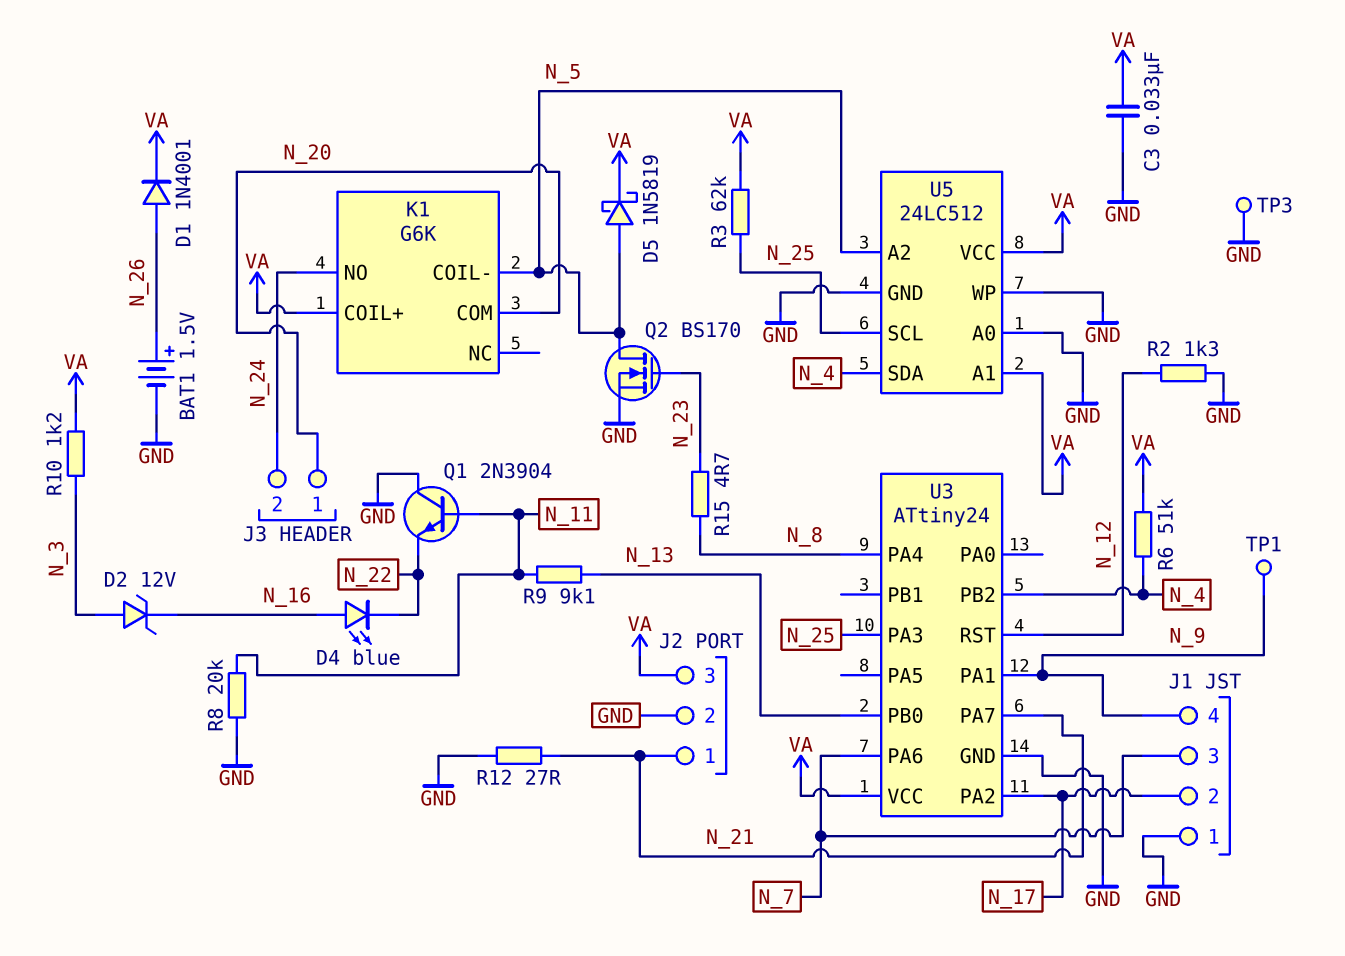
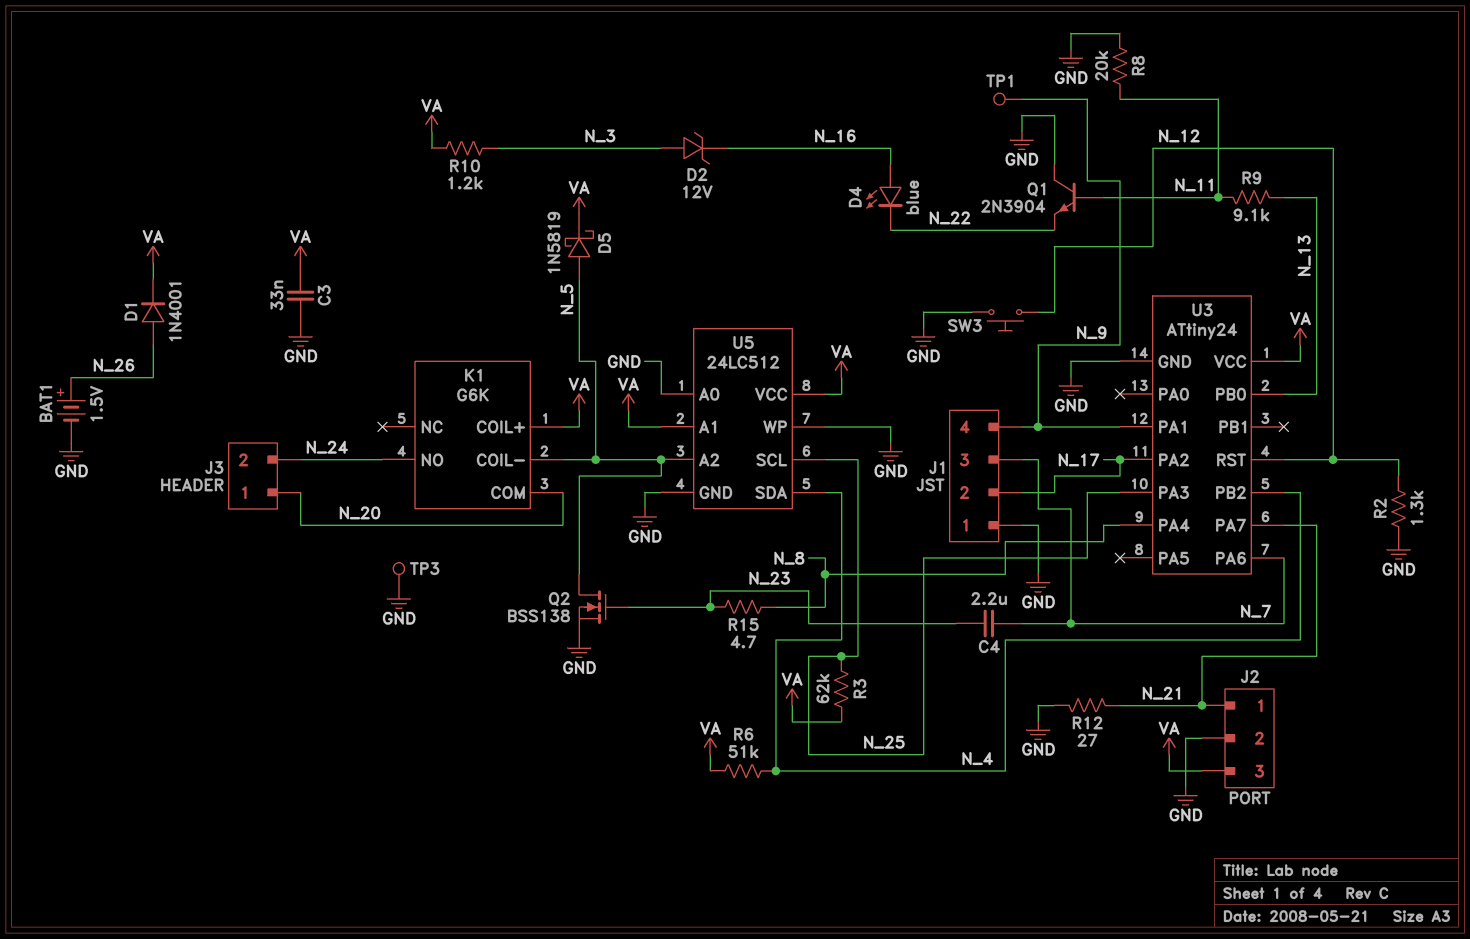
C4: none -> 2.2uF (N_7, N_23)
Q2: NMOS BS170 (G N_23, D N_5, S GND) -> NMOS BSS138 (G N_23, D N_5, S GND)
SW3: none -> button (GND, N_12)

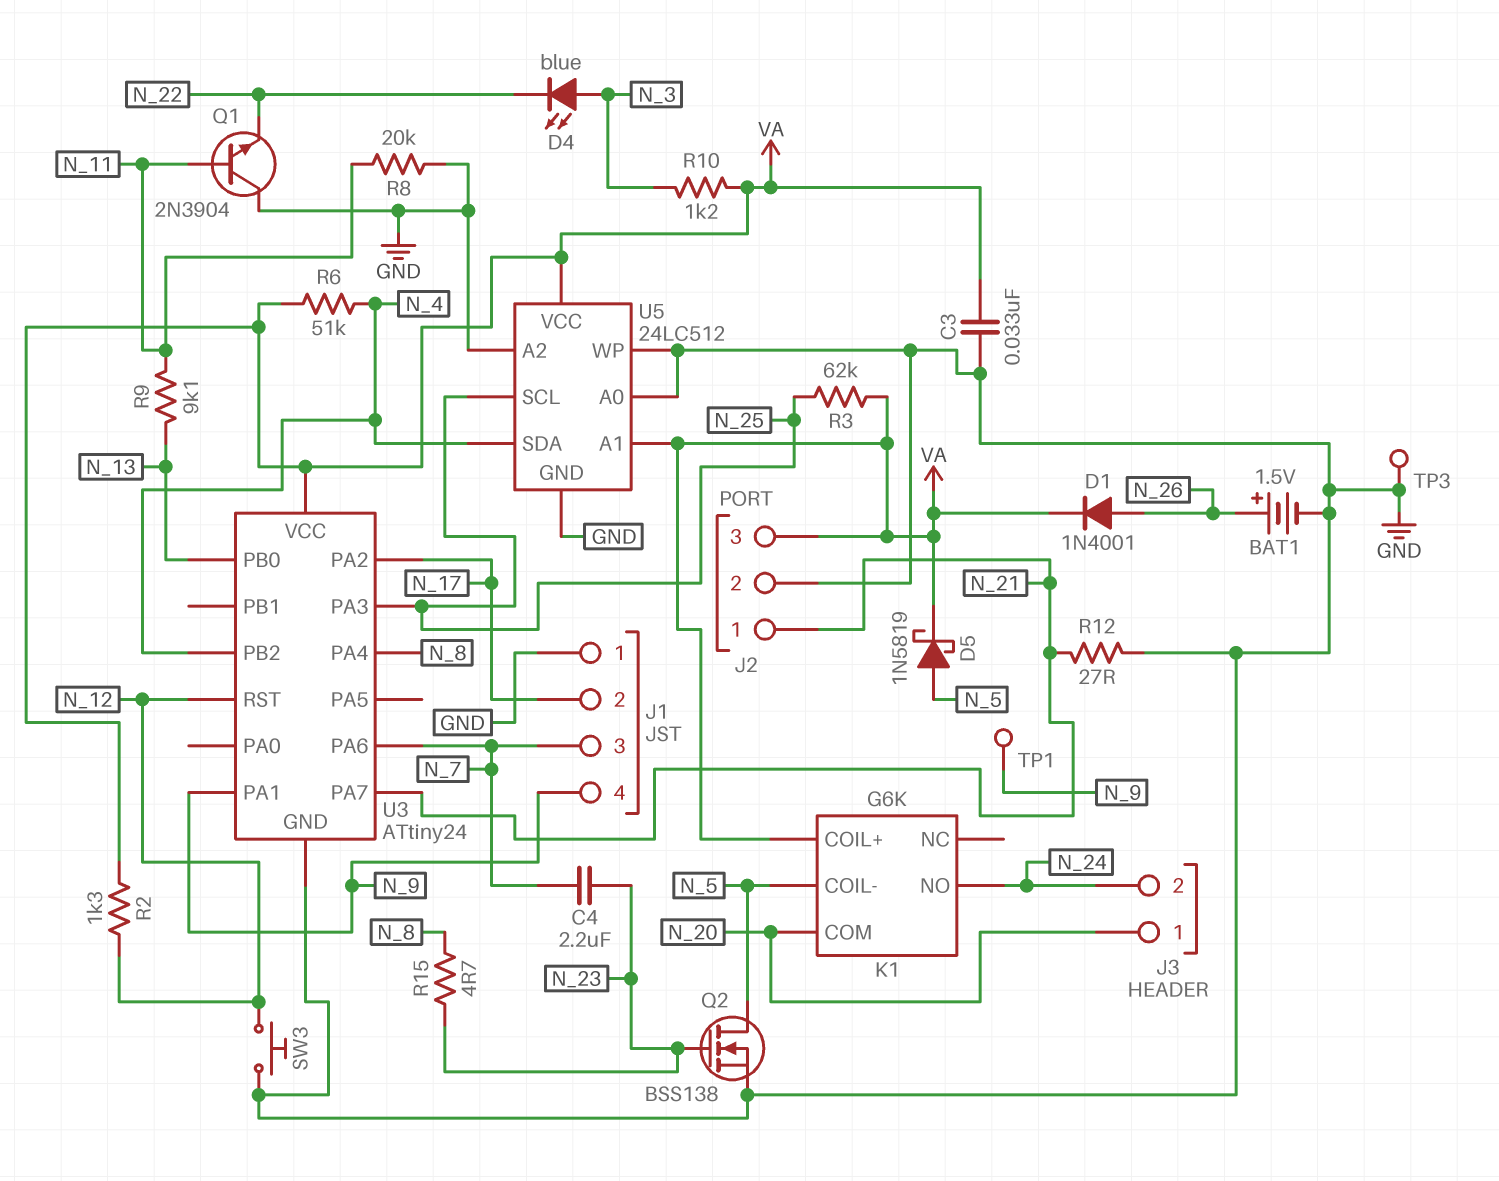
D2: zener 12V (A N_3, K N_16) -> none
D4: LED blue (A N_16, K N_22) -> LED blue (A N_3, K N_22)
R2: 1.3k (GND, N_12) -> 1.3k (N_12, VA)
U5 pin A2: N_5 -> GND

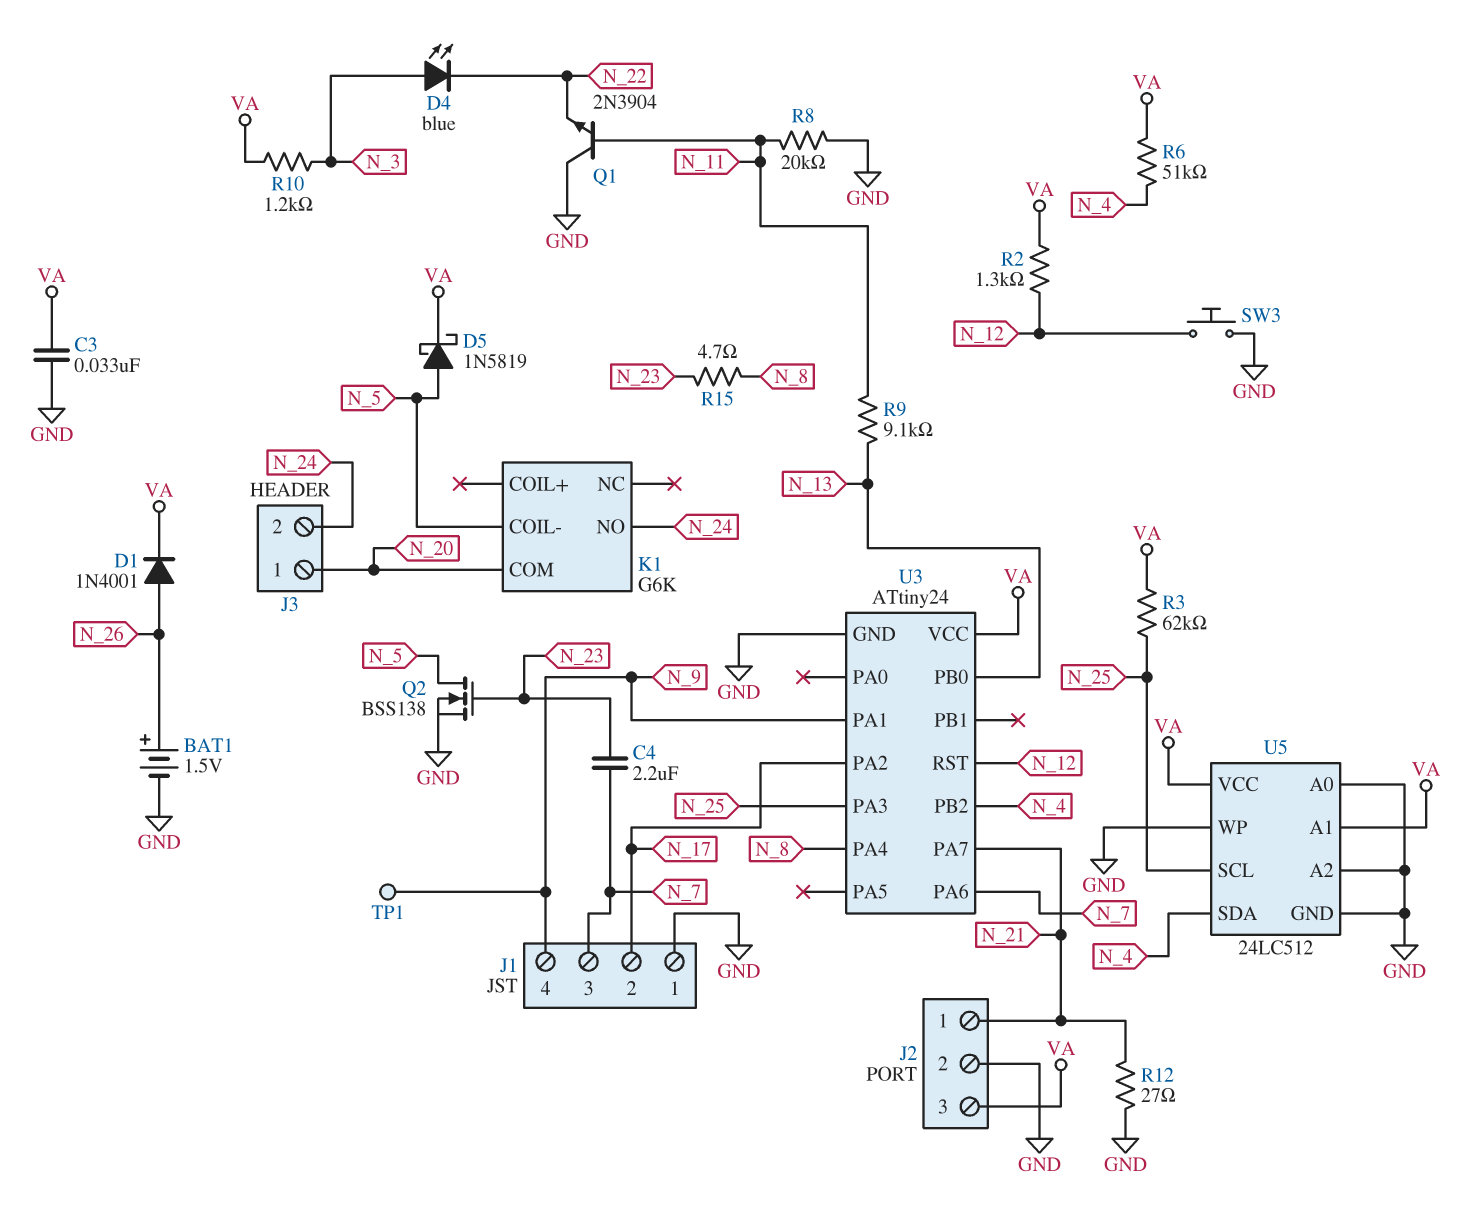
K1 pin COIL+: VA -> none
TP3: test point (GND) -> none

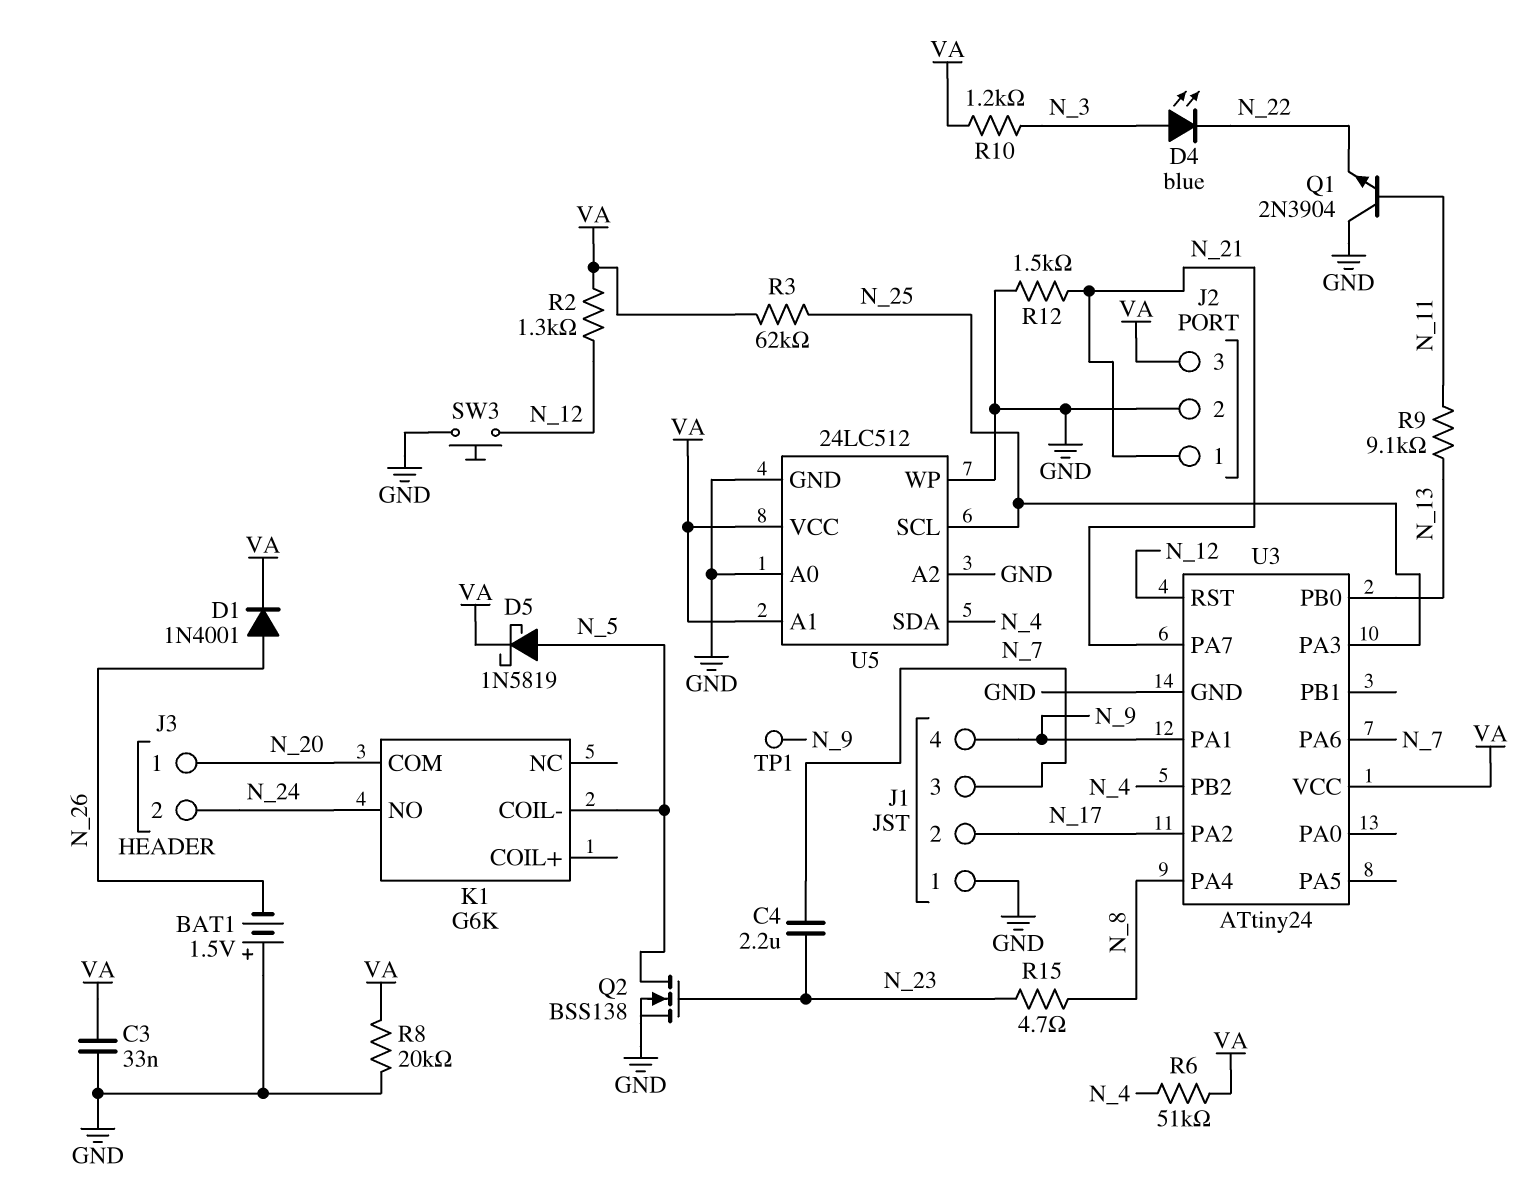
BAT1: 1.5V (plus N_26, minus GND) -> 1.5V (plus GND, minus N_26)
R8: 20k (GND, N_11) -> 20k (GND, VA)
R12: 27 (GND, N_21) -> 1.5k (GND, N_21)

